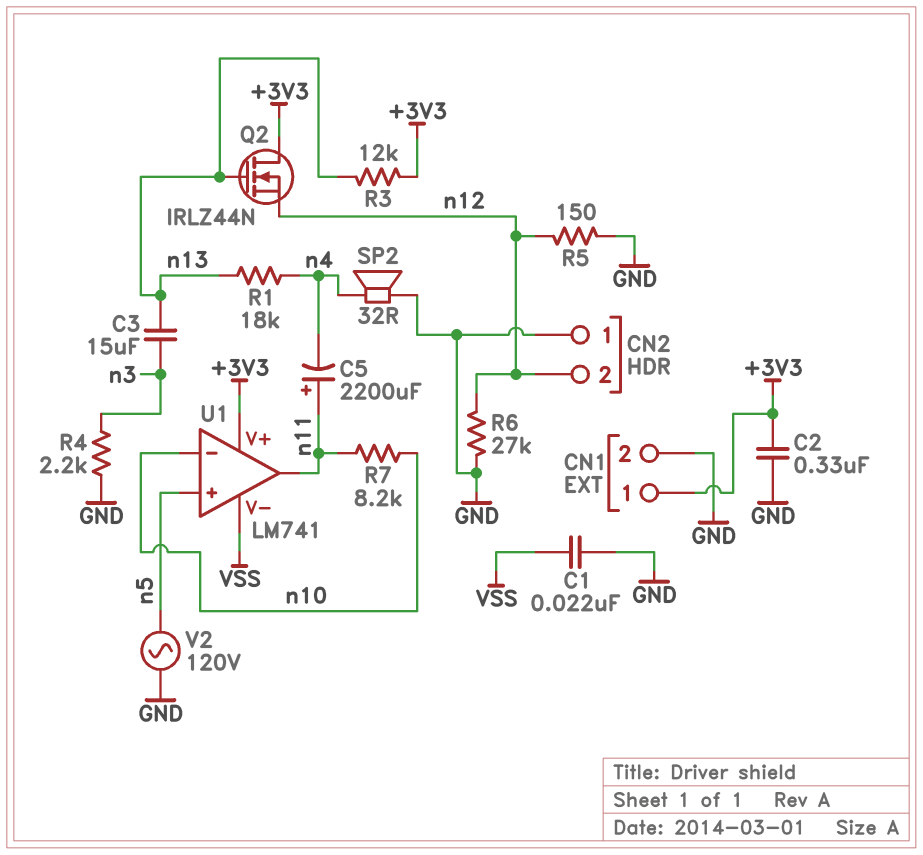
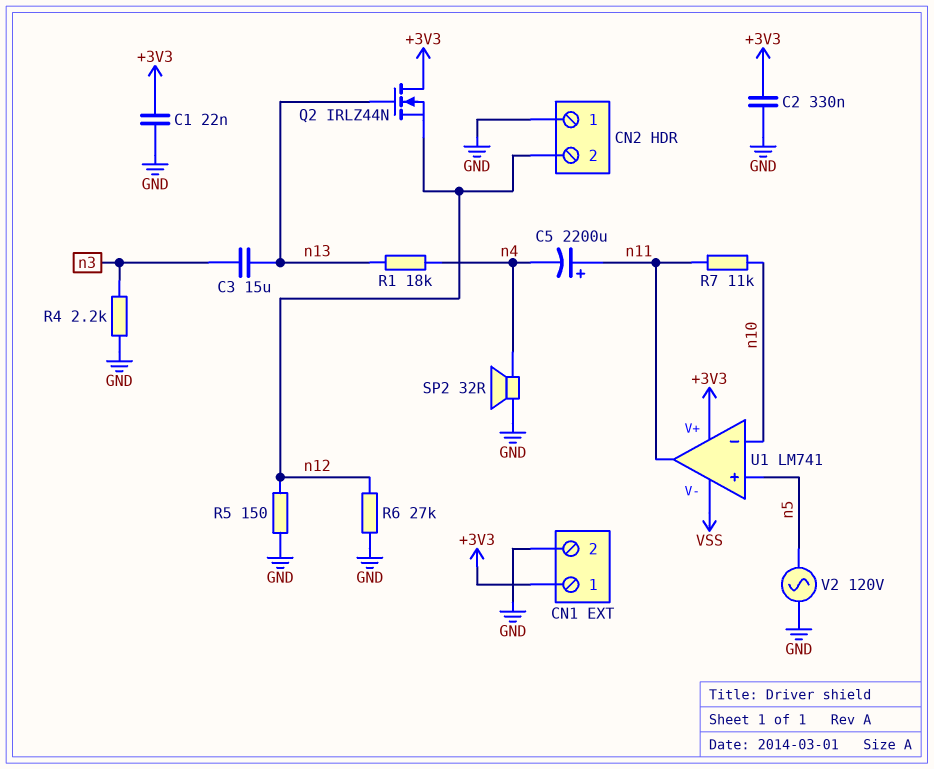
C1: 22nF (GND, VSS) -> 22nF (+3V3, GND)
R3: 12k (+3V3, n13) -> none
R7: 8.2k (n10, n11) -> 11k (n10, n11)

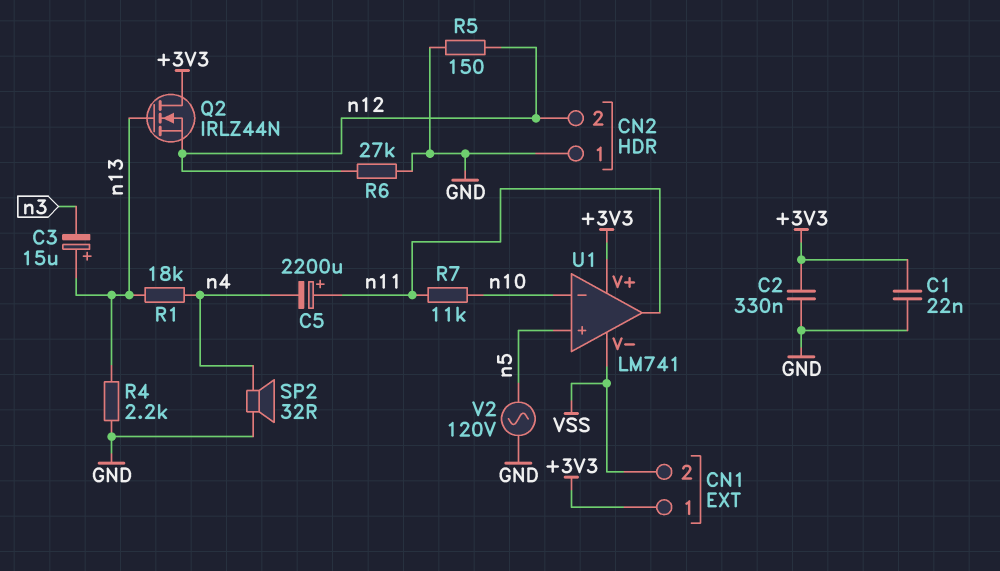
C3: 15uF (n3, n13) -> 15uF (plus n13, minus n3)
CN1 pin 2: GND -> VSS
R4: 2.2k (GND, n3) -> 2.2k (GND, n13)

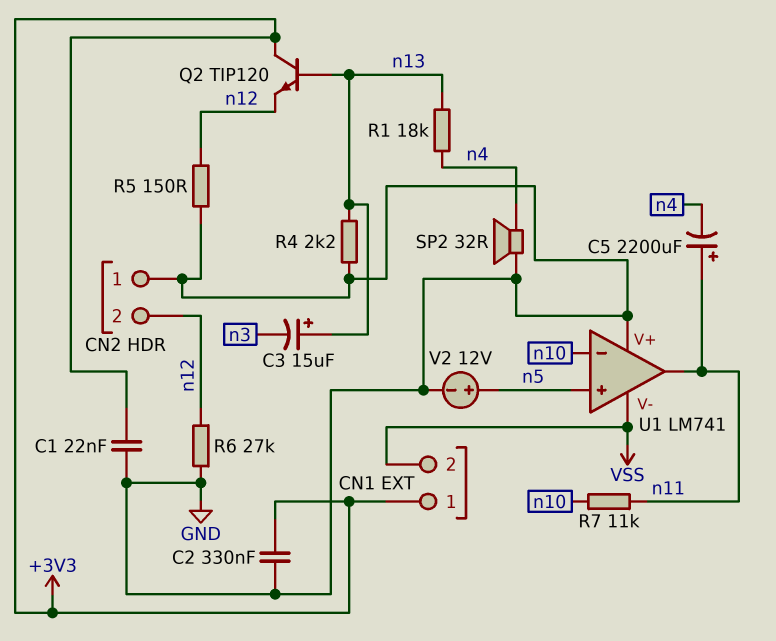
Q2: NMOS IRLZ44N (G n13, D +3V3, S n12) -> NPN TIP120 (B n13, C +3V3, E n12)
U1 pin V+: +3V3 -> GND
V2: AC 120V (GND, n5) -> 12V (plus n5, minus GND)

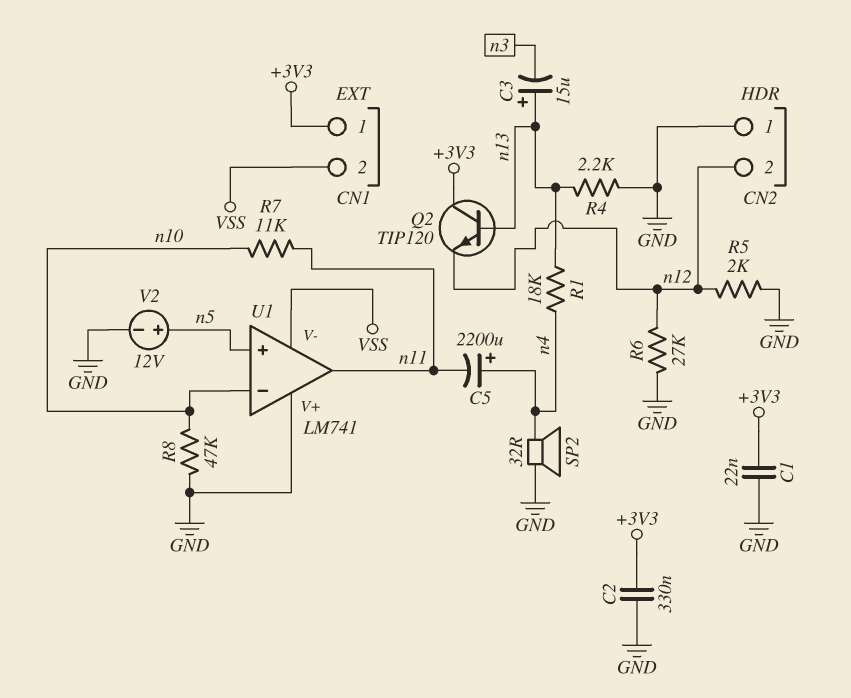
C5: 2200uF (plus n11, minus n4) -> 2200uF (plus n4, minus n11)
R5: 150 (GND, n12) -> 2k (GND, n12)
R8: none -> 47k (GND, n10)

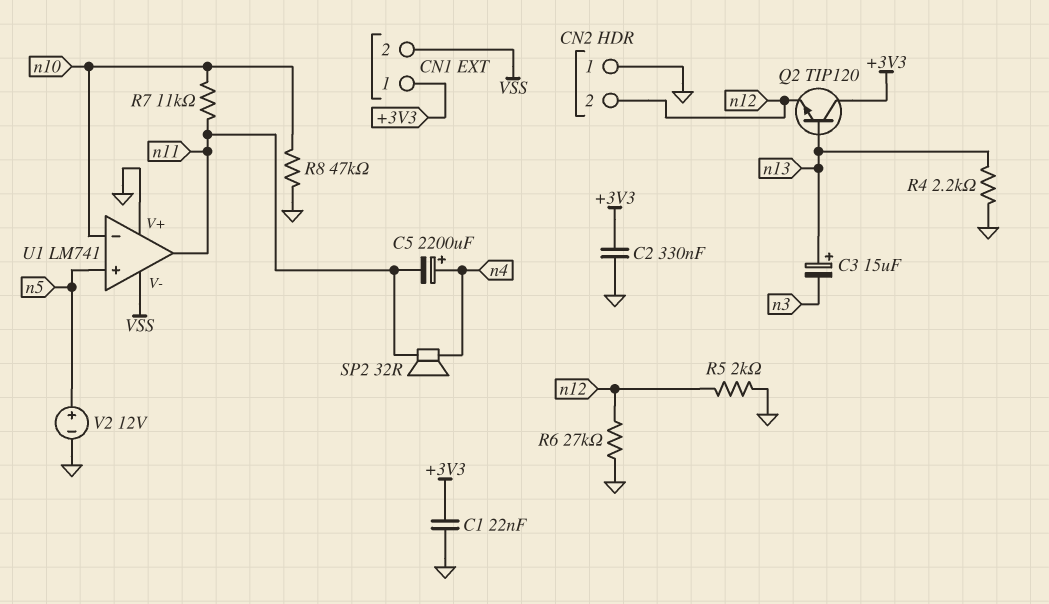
R1: 18k (n4, n13) -> none
SP2: speaker 32R (GND, n4) -> speaker 32R (n4, n11)

